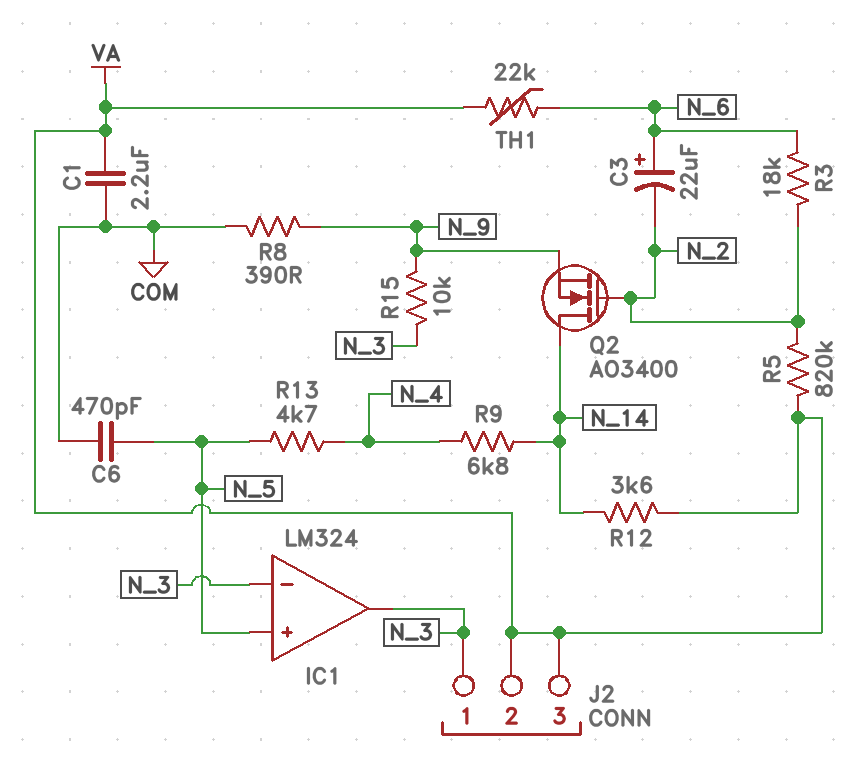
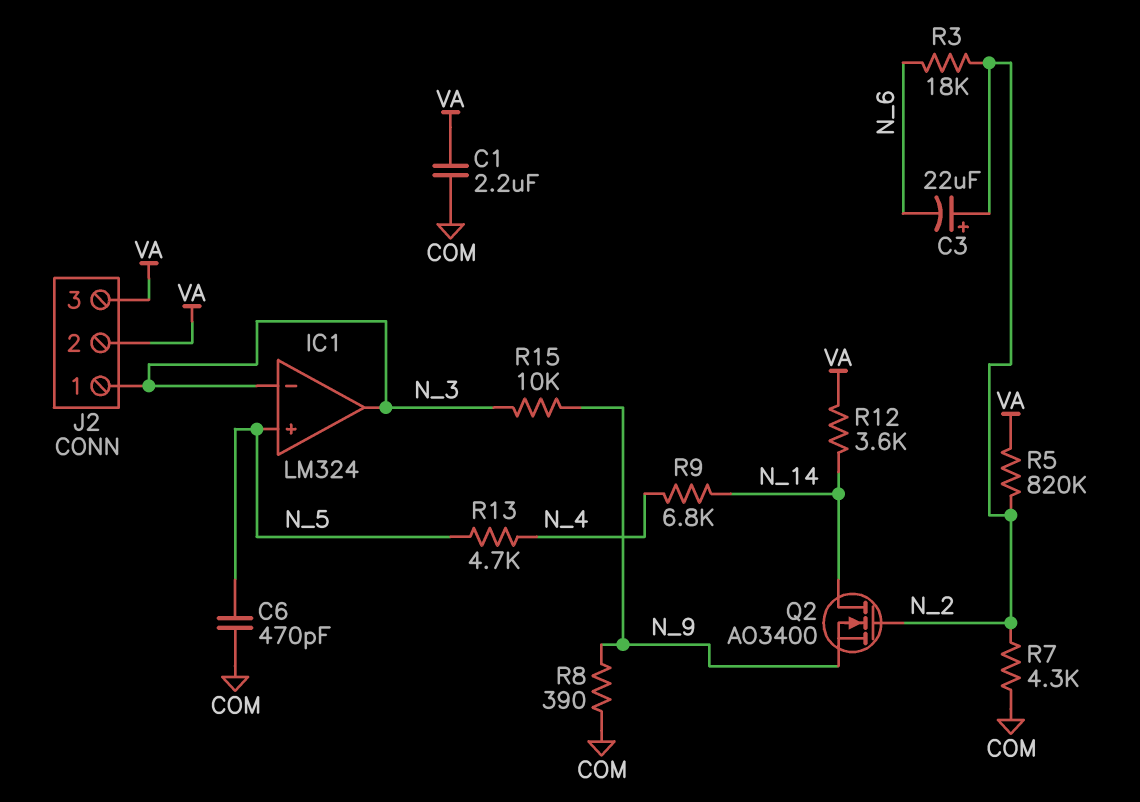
C3: 22uF (plus N_6, minus N_2) -> 22uF (plus N_2, minus N_6)
R7: none -> 4.3k (COM, N_2)
TH1: 22k (N_6, VA) -> none

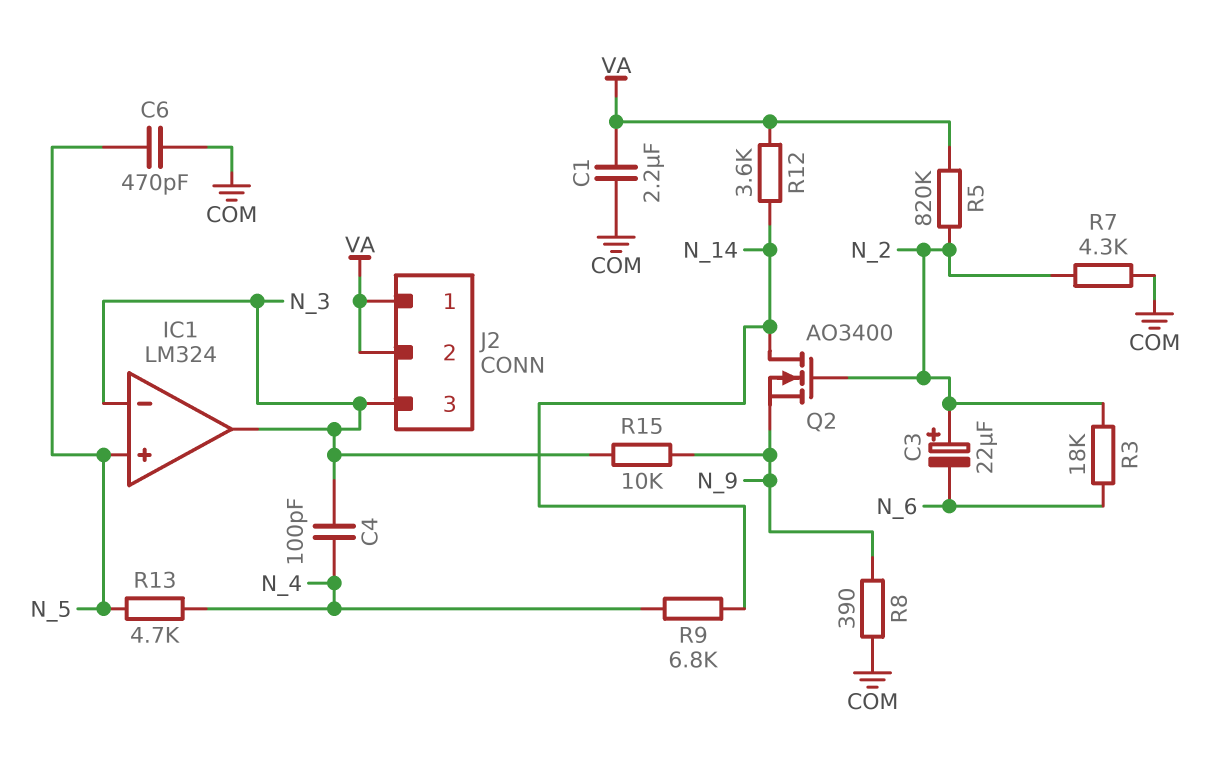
C4: none -> 100pF (N_3, N_4)
J2 pin 1: N_3 -> VA
J2 pin 3: VA -> N_3

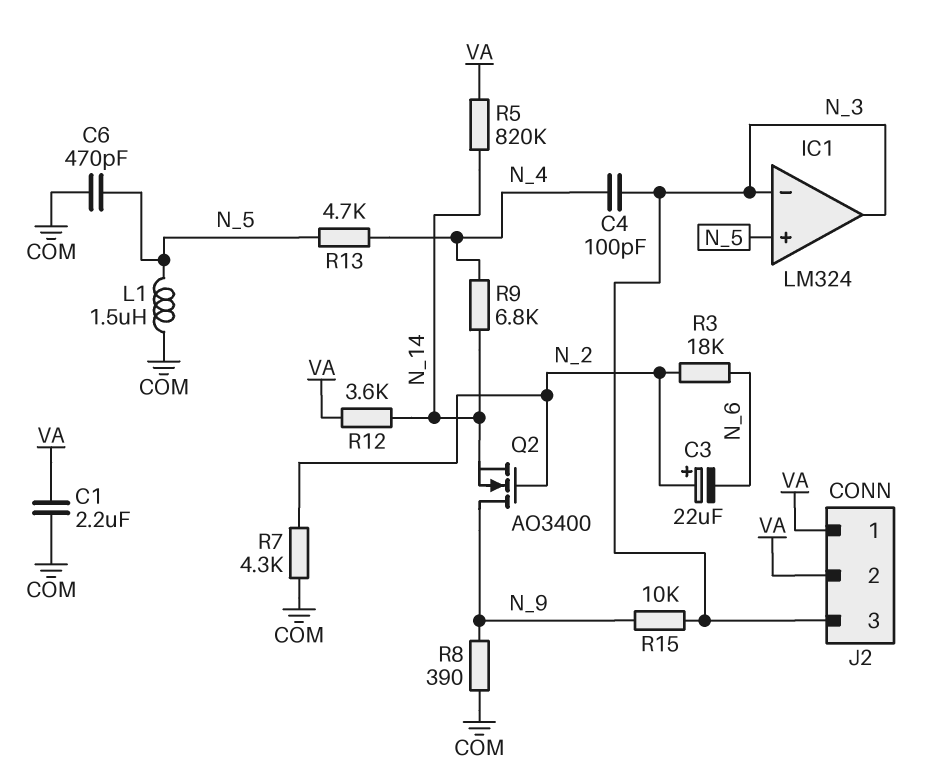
L1: none -> 1.5uH (COM, N_5)
Q2: NMOS AO3400 (G N_2, D N_14, S N_9) -> NMOS AO3400 (G N_2, D N_9, S N_14)
R5: 820k (N_2, VA) -> 820k (N_14, VA)

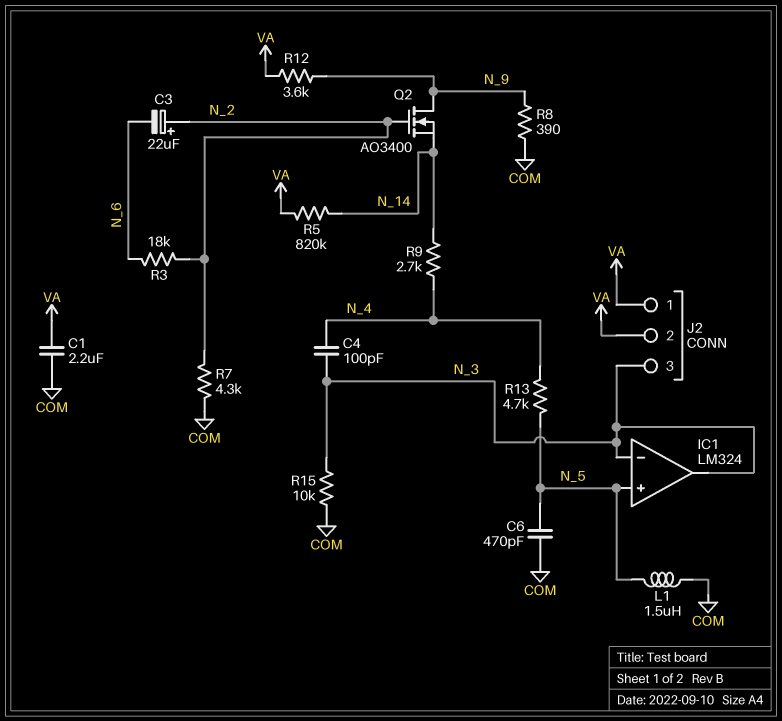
R9: 6.8k (N_4, N_14) -> 2.7k (N_4, N_14)
R12: 3.6k (N_14, VA) -> 3.6k (N_9, VA)
R15: 10k (N_3, N_9) -> 10k (COM, N_3)

